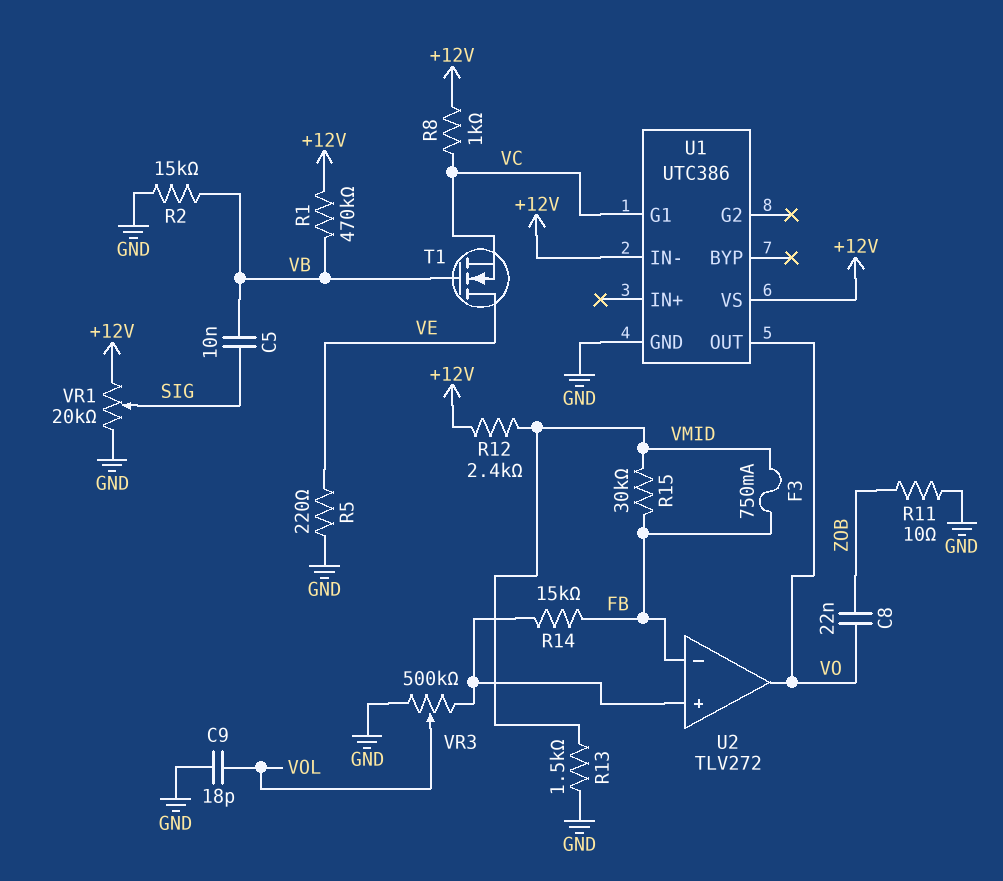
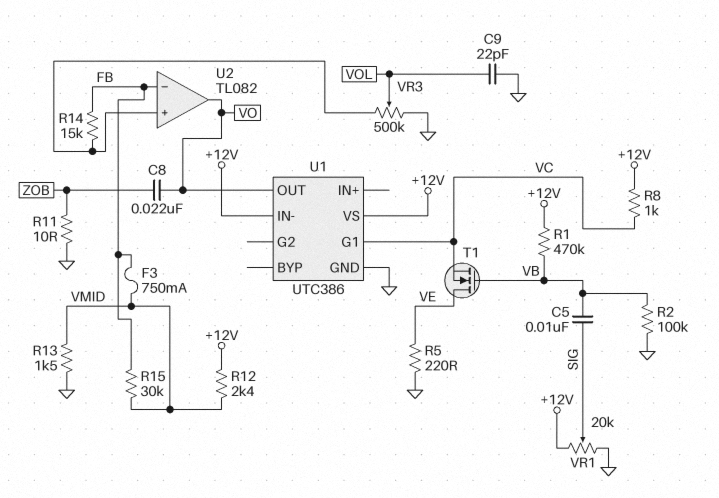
C9: 18pF (GND, VOL) -> 22pF (GND, VOL)
R2: 15k (GND, VB) -> 100k (GND, VB)
U2: TLV272 -> TL082

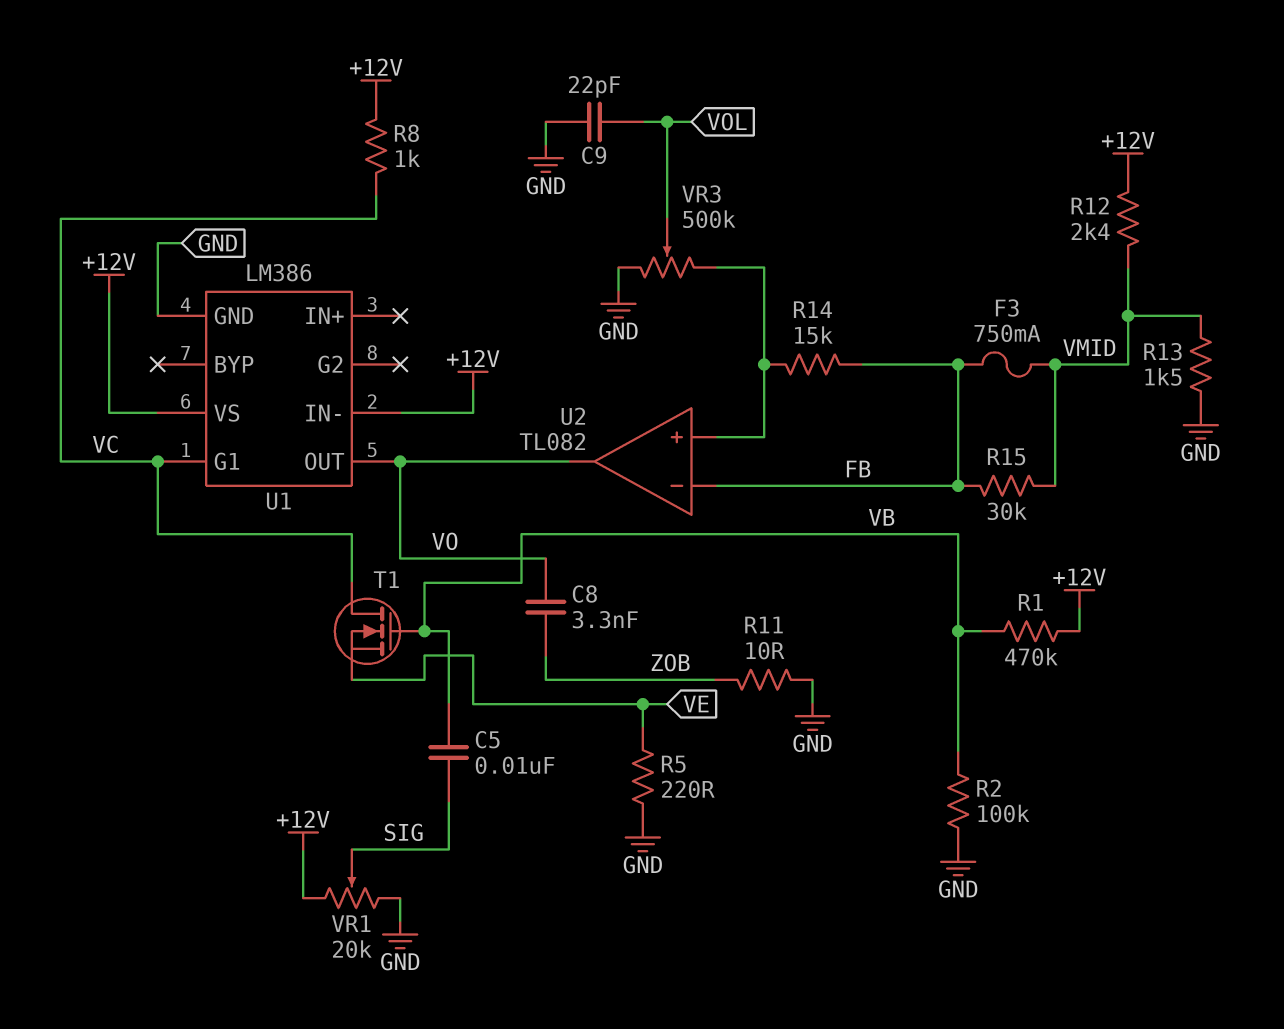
C8: 22nF (VO, ZOB) -> 3.3nF (VO, ZOB)
T1: NMOS (G VB, D VE, S VC) -> NMOS (G VB, D VC, S VE)
U1: UTC386 -> LM386

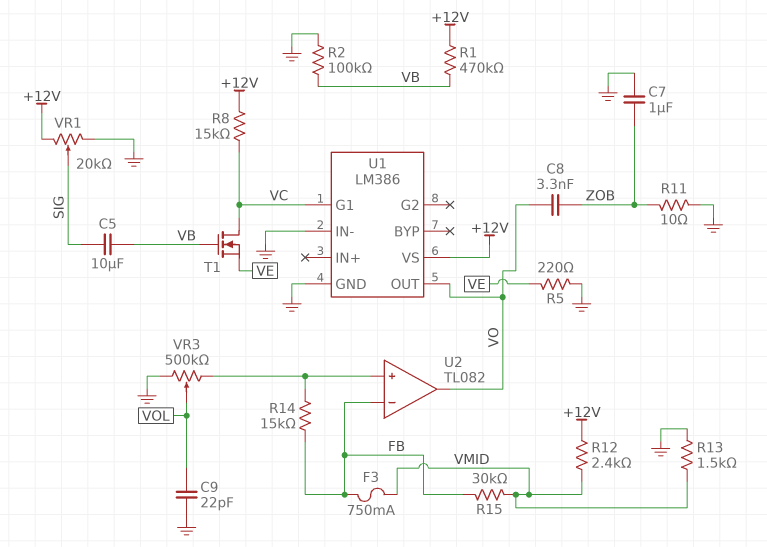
C5: 10nF (SIG, VB) -> 10uF (SIG, VB)
C7: none -> 1uF (GND, ZOB)
R8: 1k (+12V, VC) -> 15k (+12V, VC)
U1 pin IN-: +12V -> GND

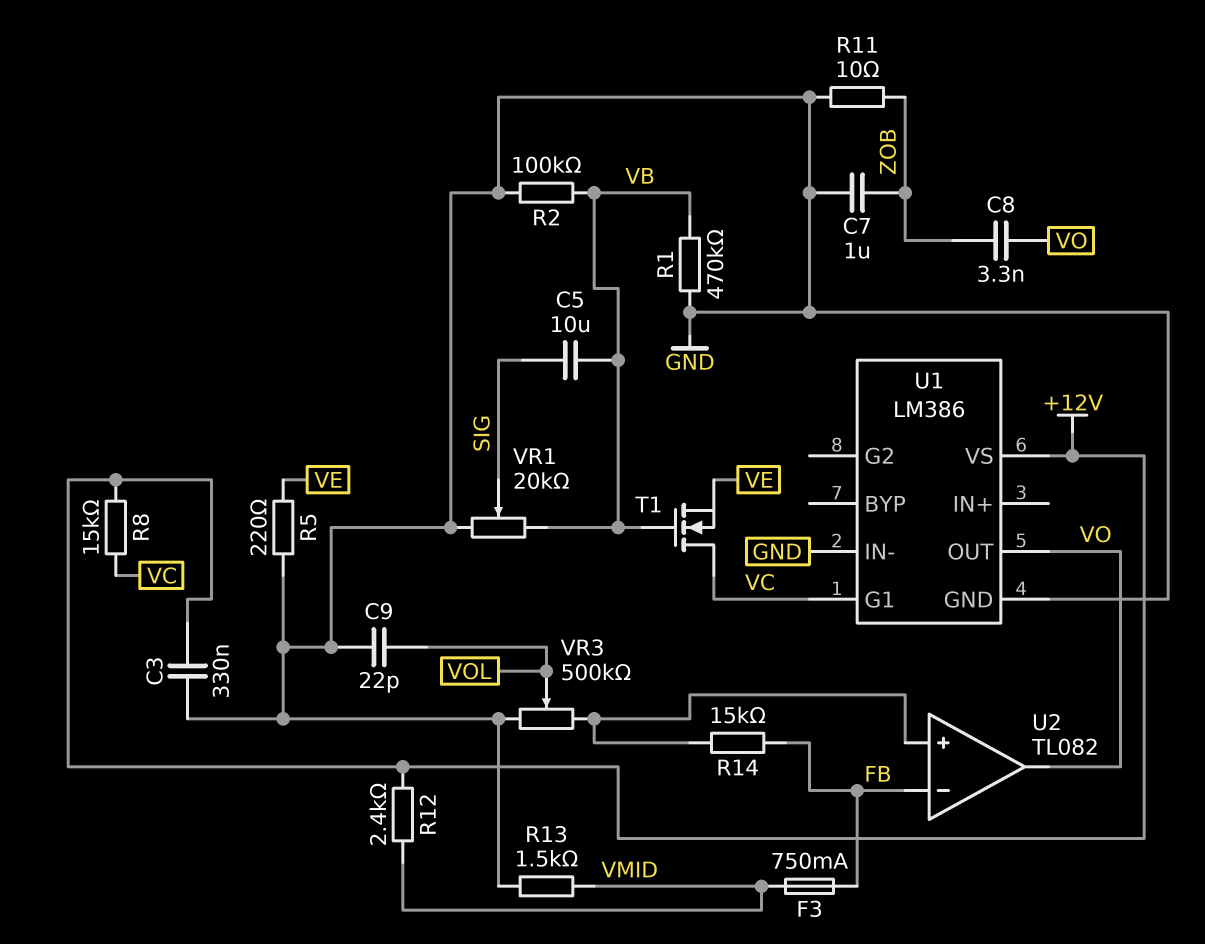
C3: none -> 330nF (+12V, GND)
R1: 470k (+12V, VB) -> 470k (GND, VB)
R15: 30k (FB, VMID) -> none
VR1: 20k (+12V, GND, wiper SIG) -> 20k (GND, VB, wiper SIG)

